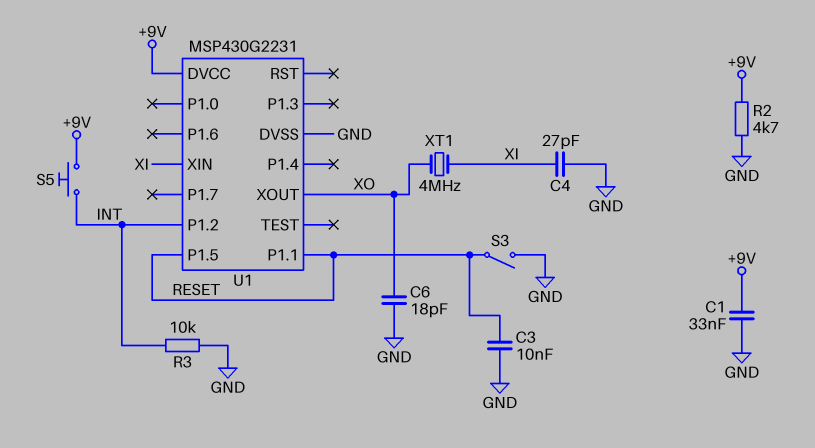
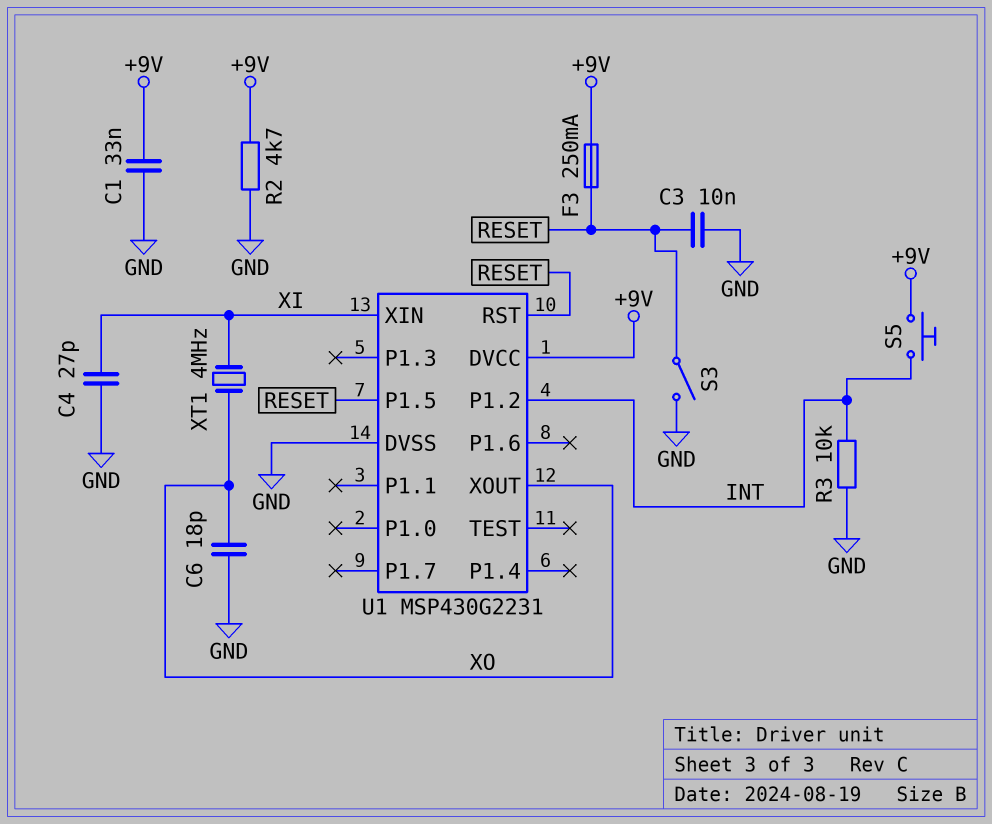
F3: none -> 250mA (+9V, RESET)
U1 pin P1.1: RESET -> none
U1 pin RST: none -> RESET

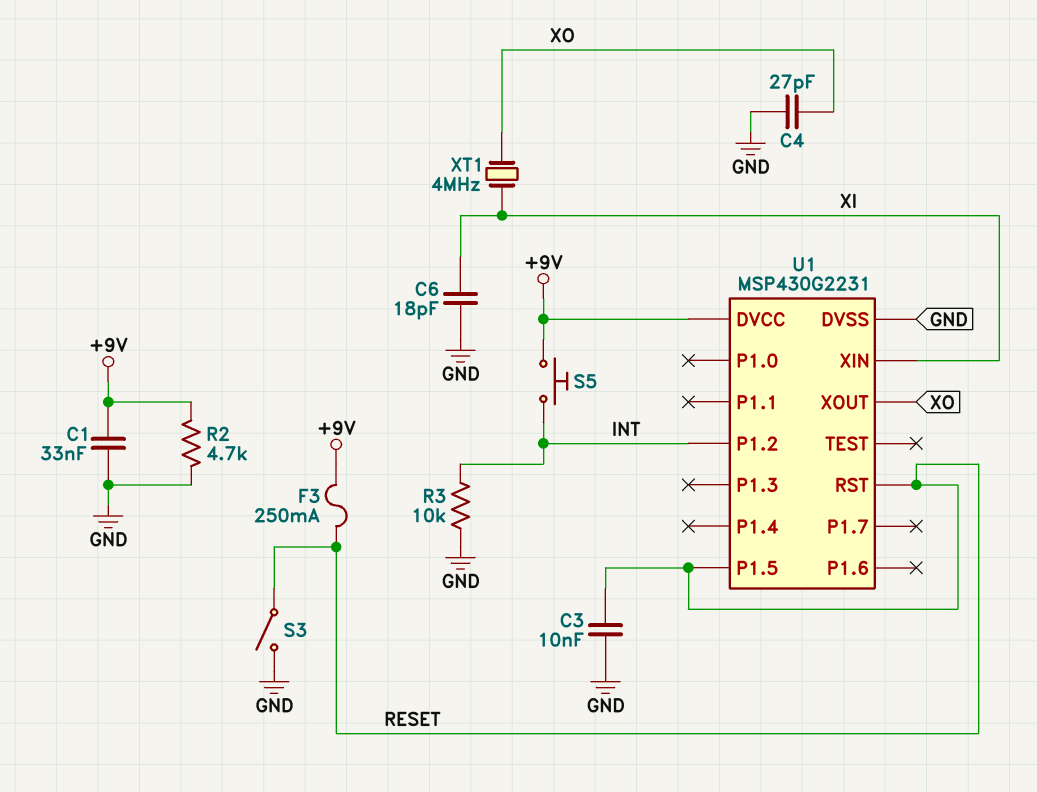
C4: 27pF (GND, XI) -> 27pF (GND, XO)
C6: 18pF (GND, XO) -> 18pF (GND, XI)

